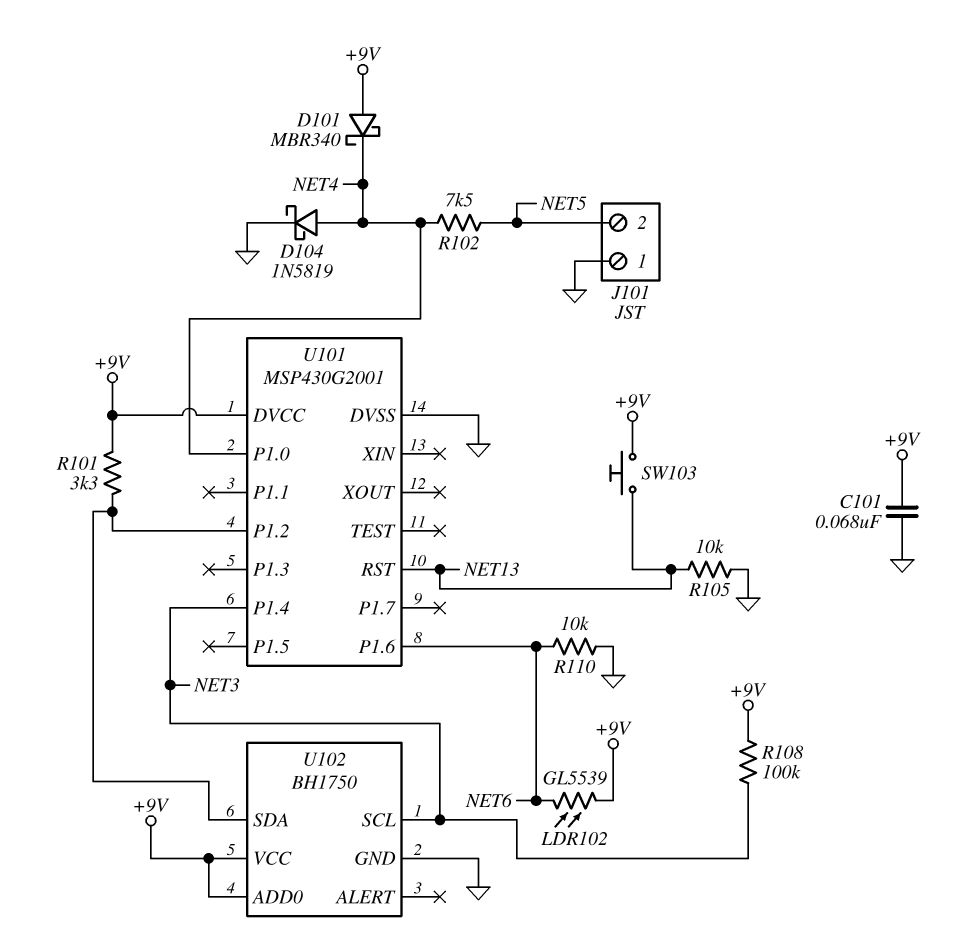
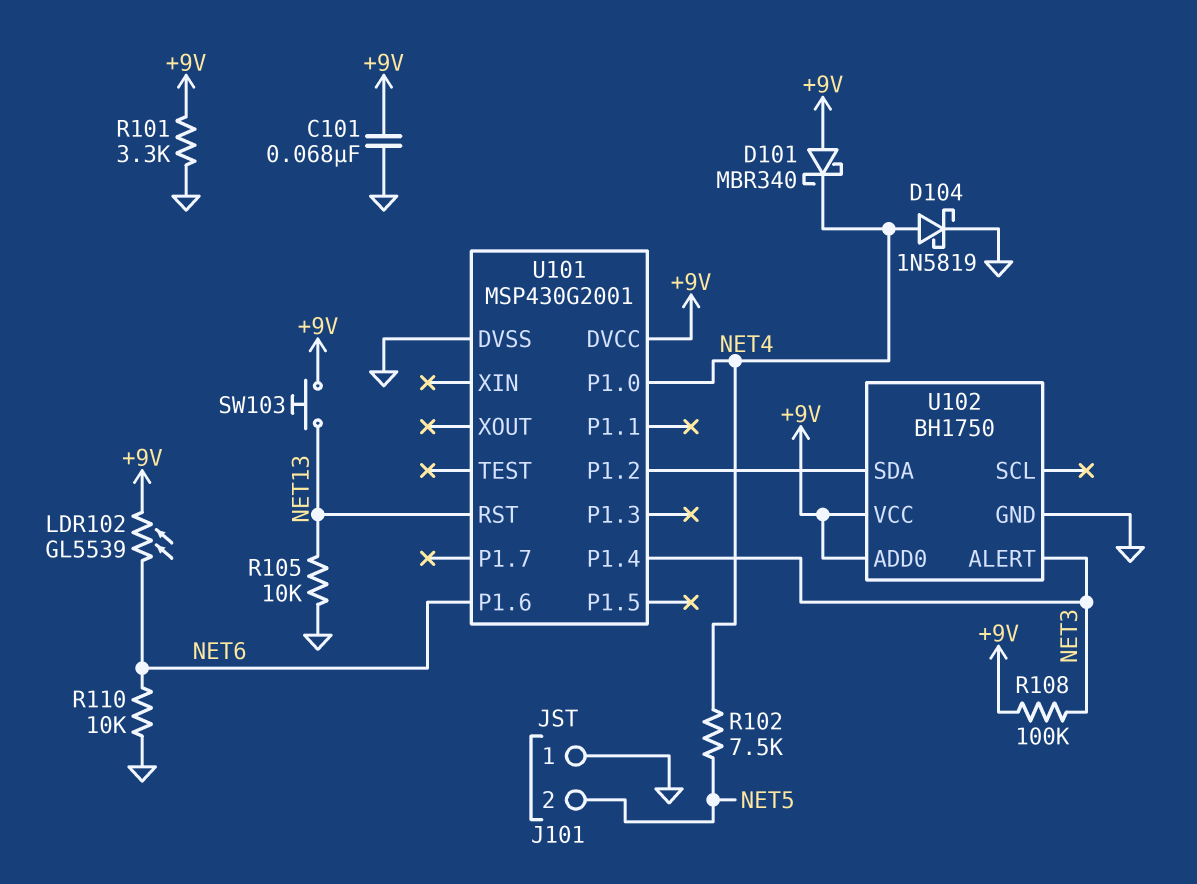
R101: 3.3k (+9V, U101/P1.2) -> 3.3k (+9V, GND)
U102 pin ALERT: none -> NET3
U102 pin SCL: NET3 -> none

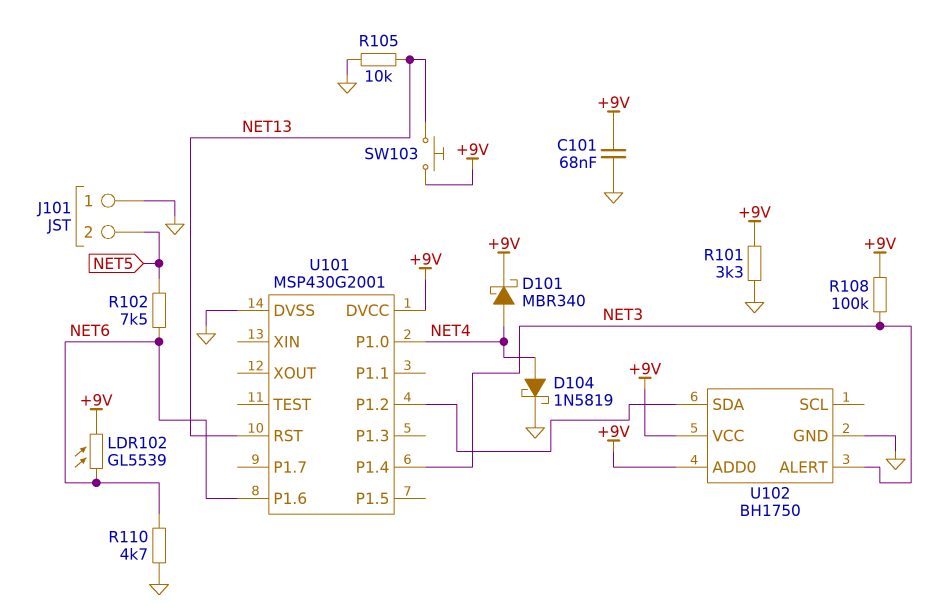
D101: schottky MBR340 (A +9V, K NET4) -> schottky MBR340 (A NET4, K +9V)
R102: 7.5k (NET4, NET5) -> 7.5k (NET5, NET6)
R110: 10k (GND, NET6) -> 4.7k (GND, NET6)

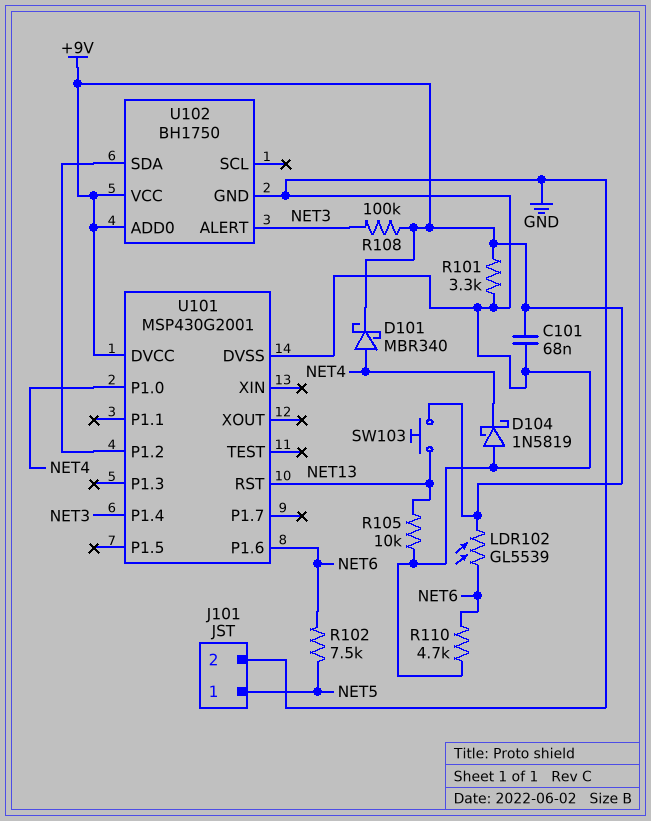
D104: schottky 1N5819 (A NET4, K GND) -> schottky 1N5819 (A GND, K NET4)
J101 pin 1: GND -> NET5
J101 pin 2: NET5 -> GND

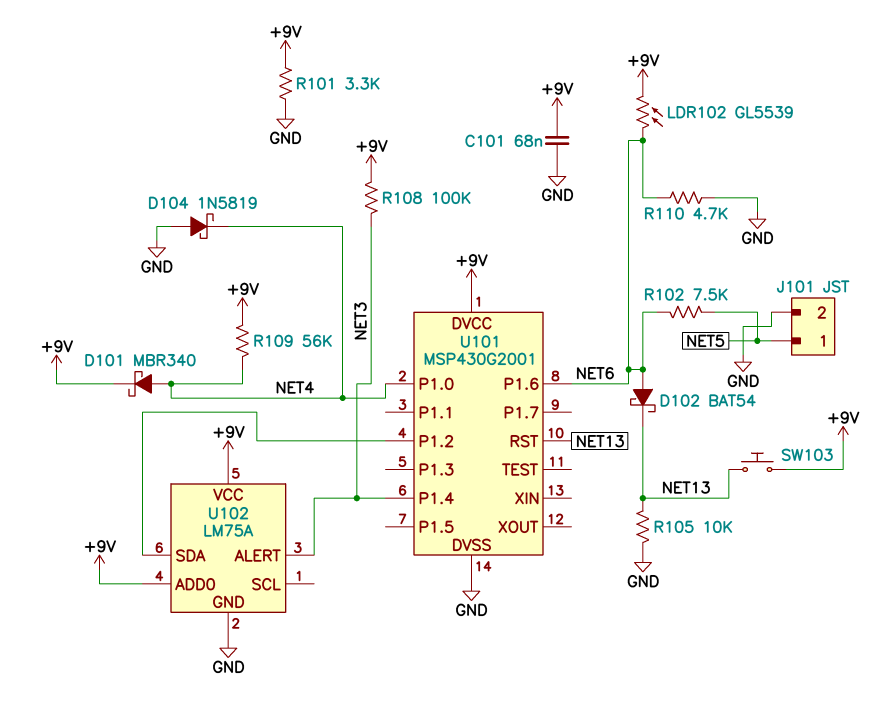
D102: none -> schottky BAT54 (A NET6, K NET13)
R109: none -> 56k (+9V, NET4)
U102: BH1750 -> LM75A

